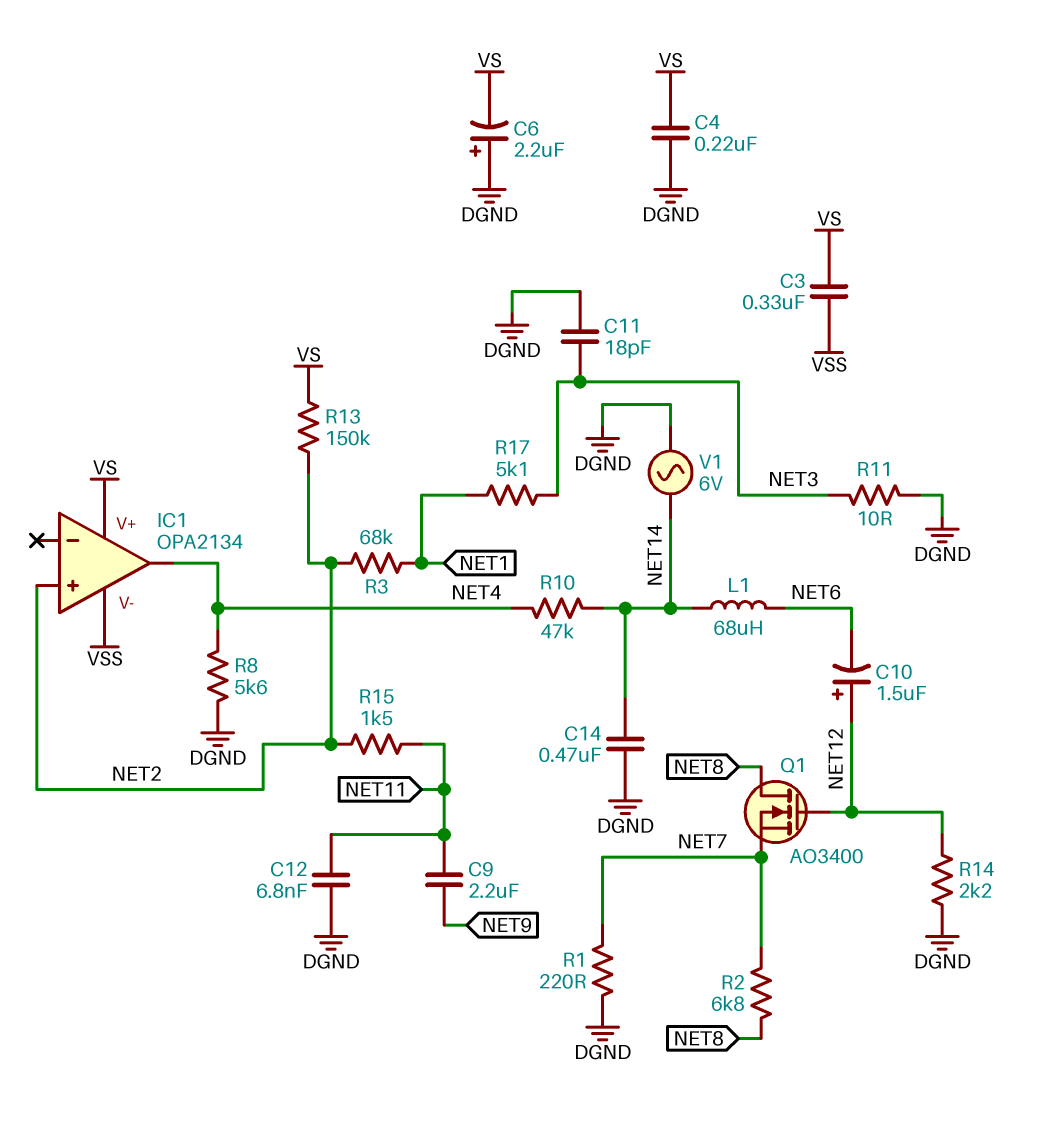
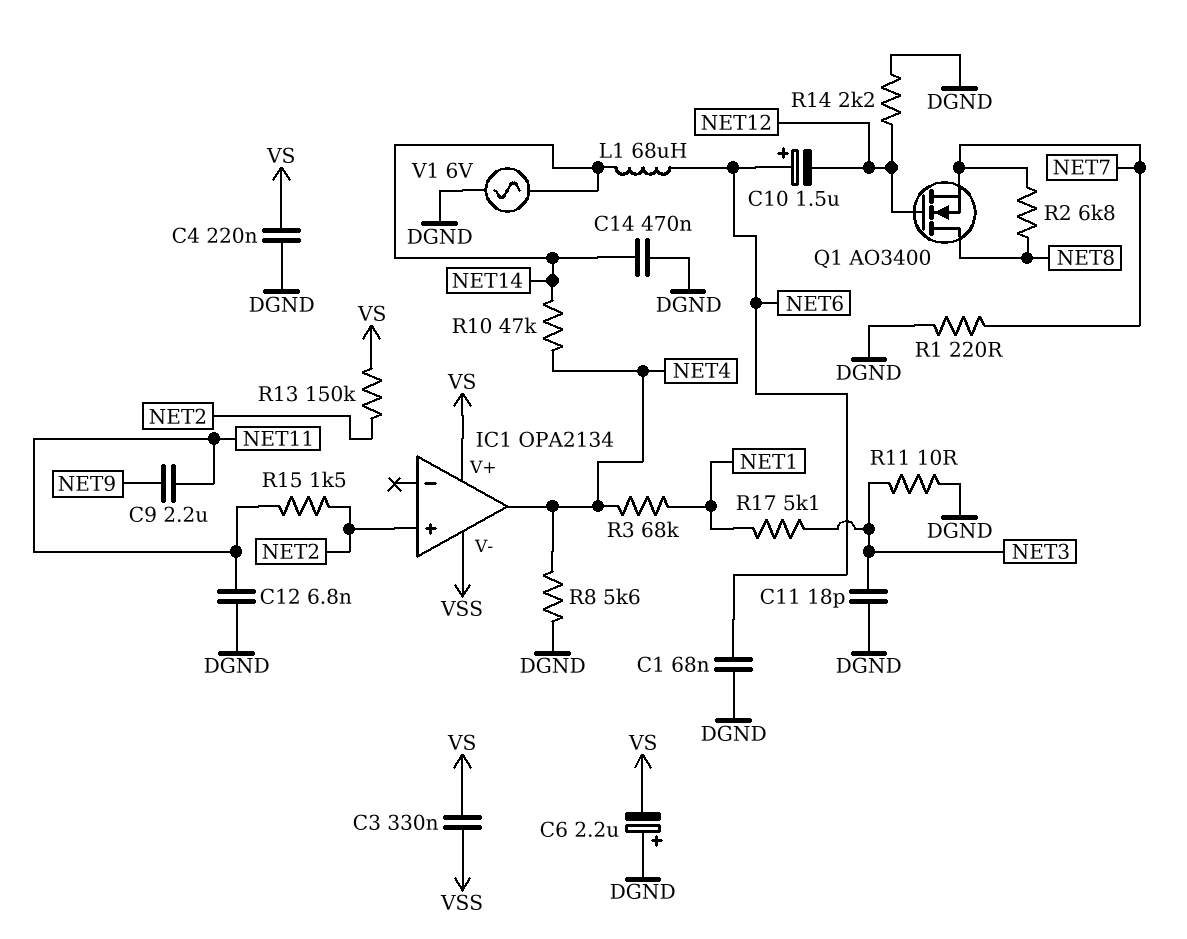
C1: none -> 68nF (DGND, NET6)
C10: 1.5uF (plus NET12, minus NET6) -> 1.5uF (plus NET6, minus NET12)
R3: 68k (NET1, NET2) -> 68k (NET1, NET4)

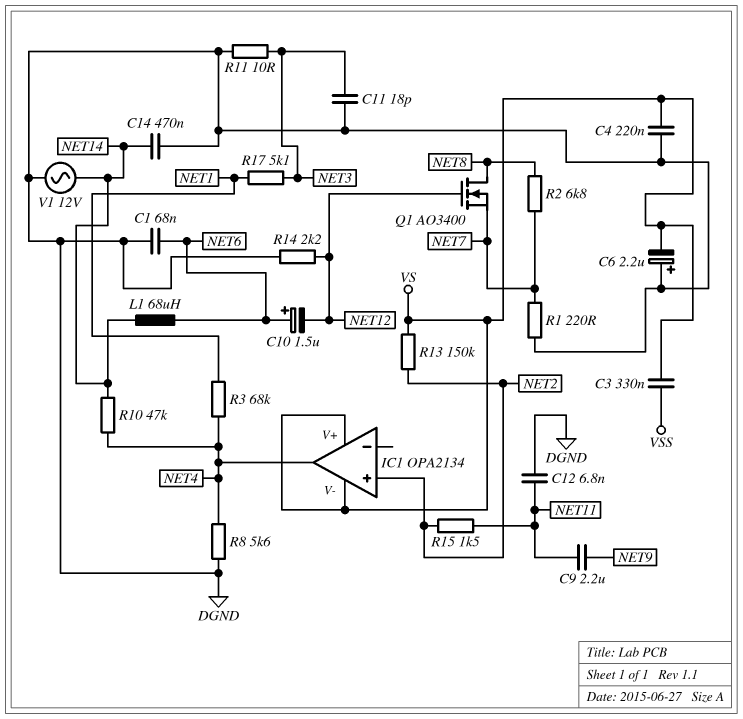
IC1 pin V-: VSS -> VS
V1: AC 6V (DGND, NET14) -> AC 12V (DGND, NET14)

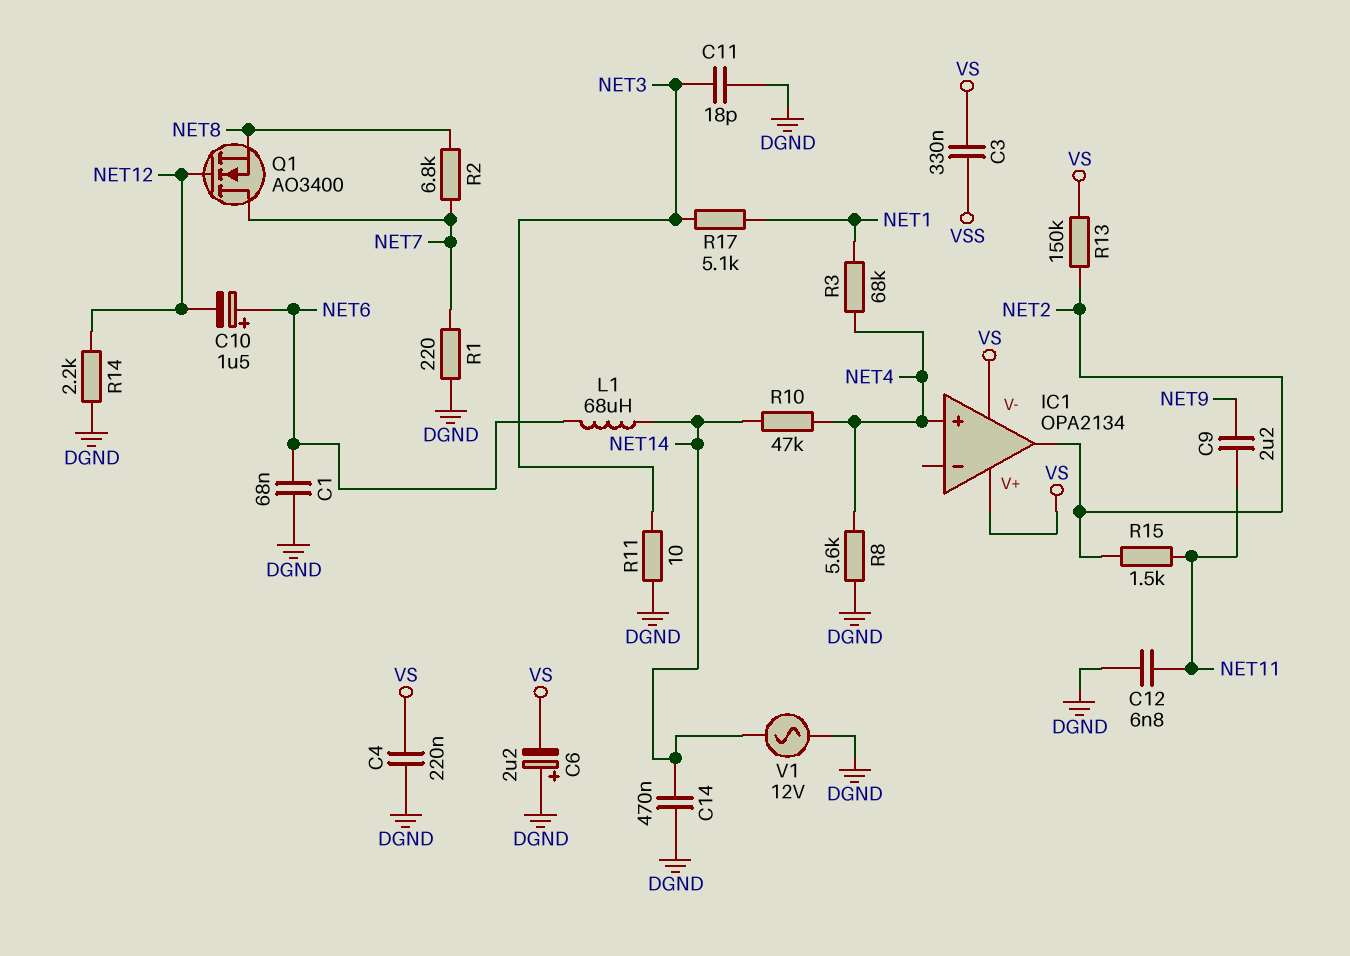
IC1 pin in+: NET2 -> NET4
IC1 pin out: NET4 -> NET2
Q1: NMOS AO3400 (G NET12, D NET8, S NET7) -> NMOS AO3400 (G NET12, D NET7, S NET8)

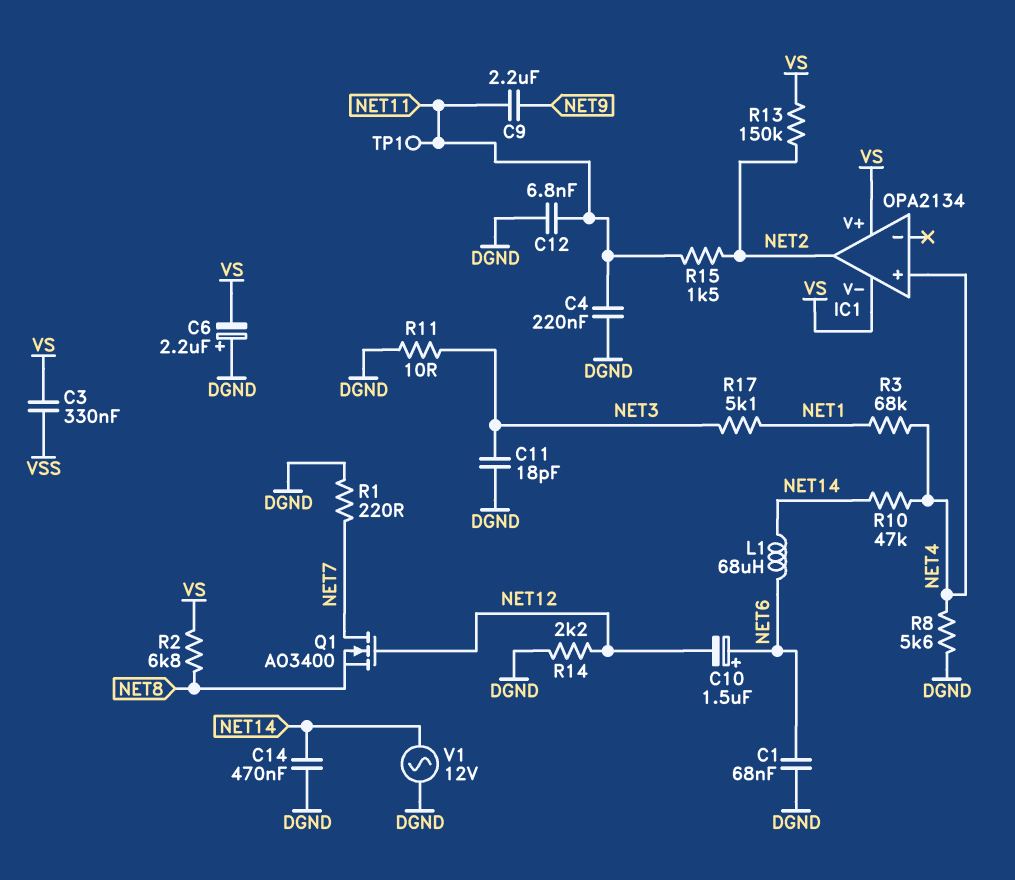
C4: 220nF (DGND, VS) -> 220nF (DGND, NET11)
R2: 6.8k (NET7, NET8) -> 6.8k (NET8, VS)
TP1: none -> test point (NET11)

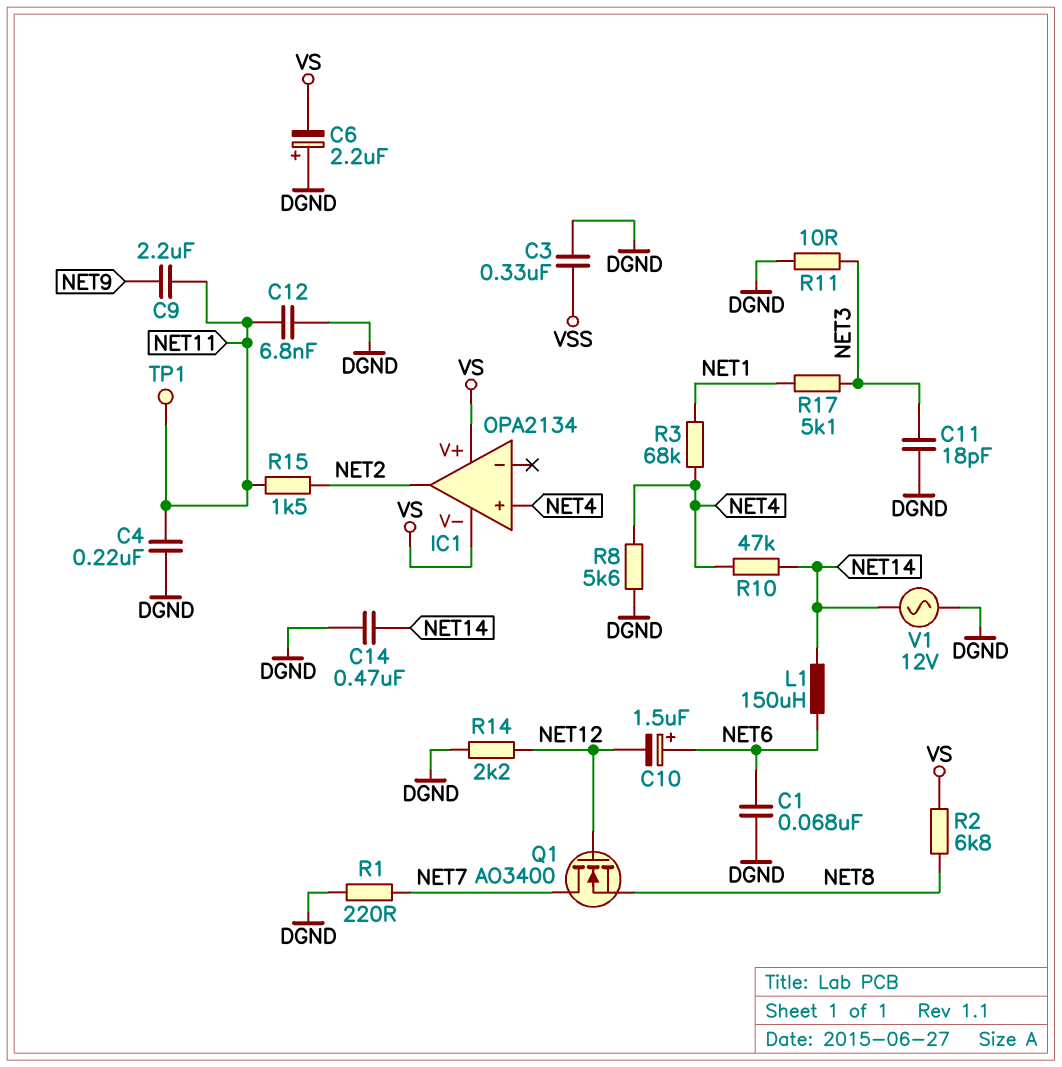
C3: 330nF (VS, VSS) -> 330nF (DGND, VSS)
L1: 68uH (NET6, NET14) -> 150uH (NET6, NET14)
R13: 150k (NET2, VS) -> none

